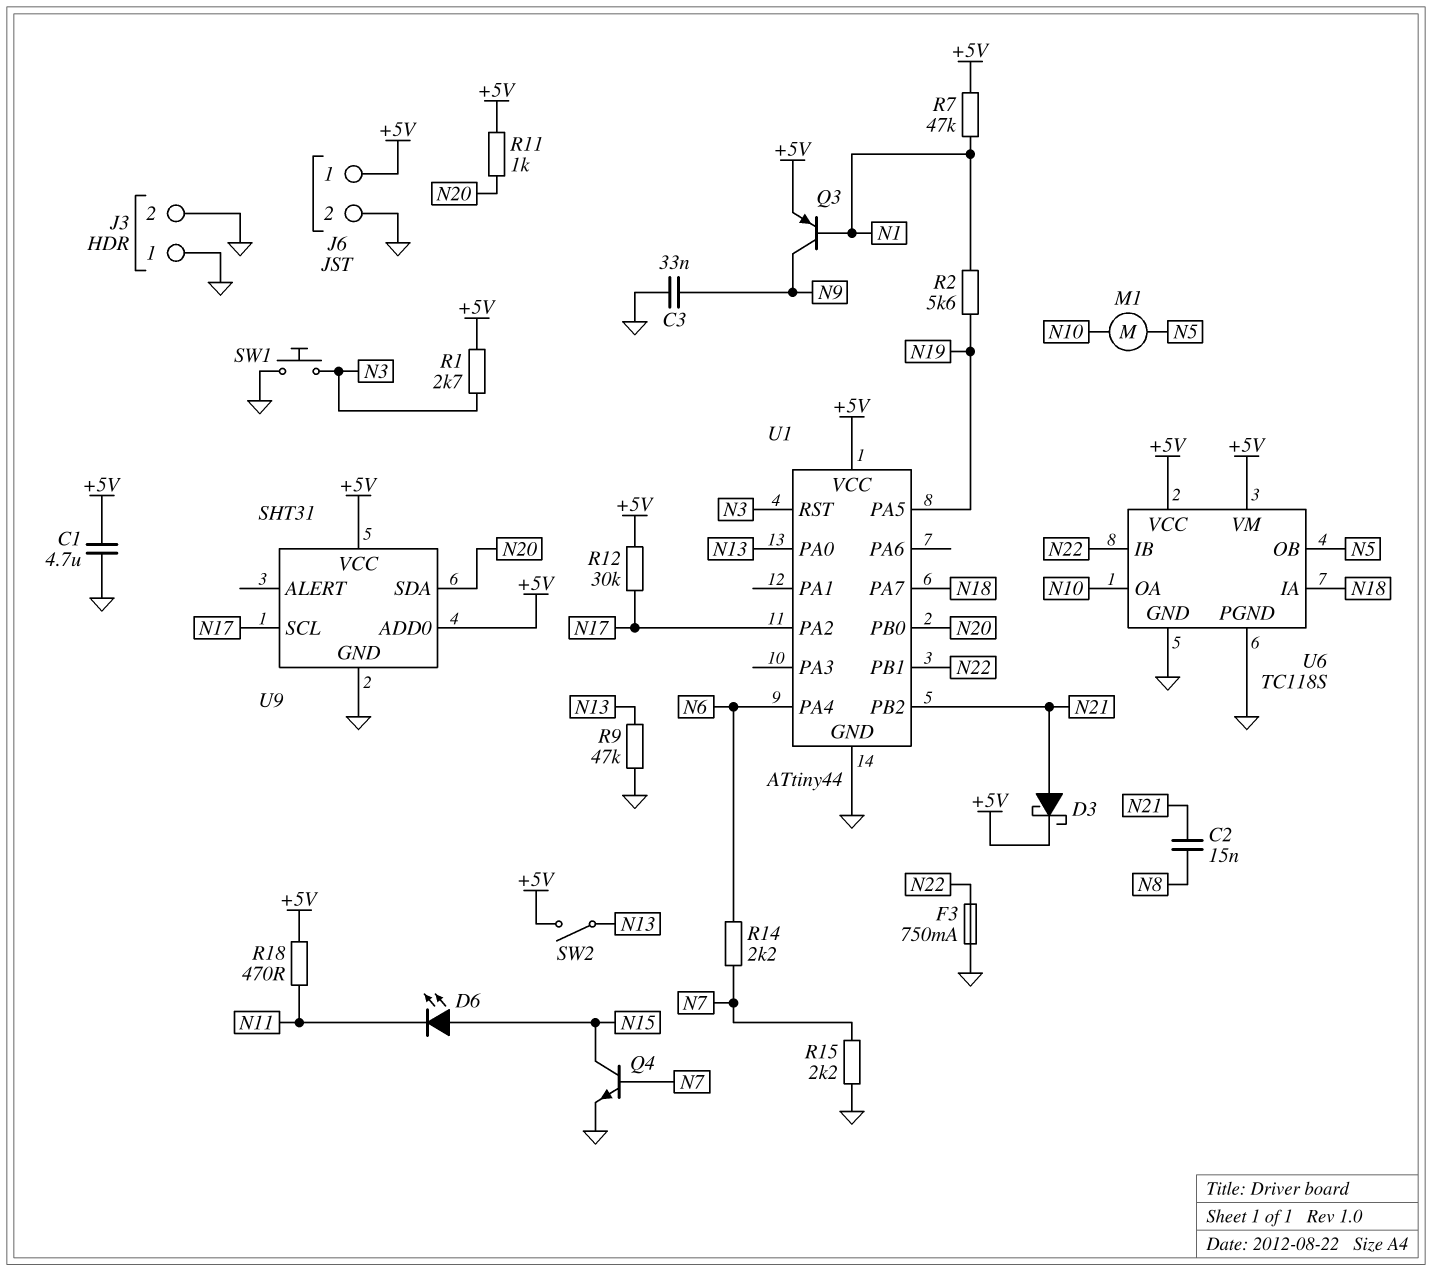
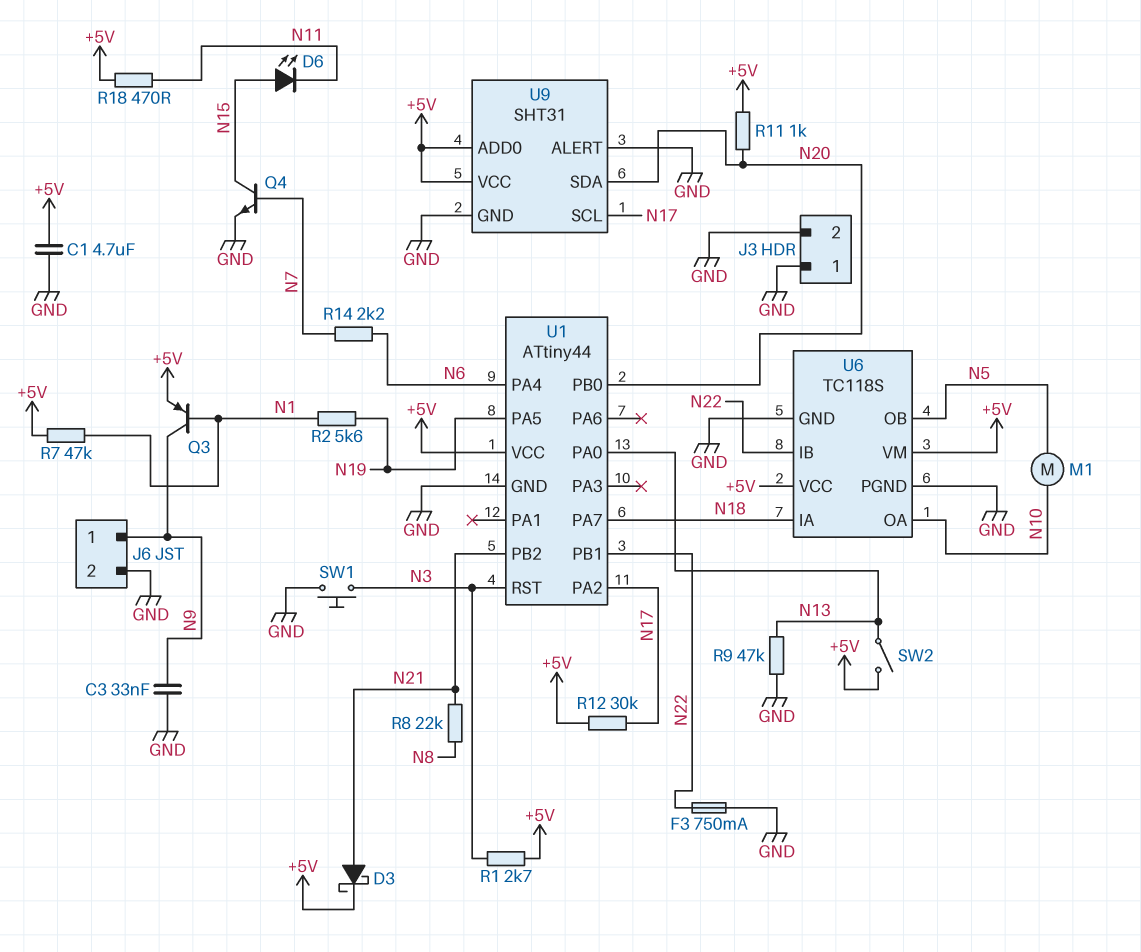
C2: 15nF (N8, N21) -> none
J6 pin 1: +5V -> N9
R8: none -> 22k (N8, N21)
R15: 2.2k (GND, N7) -> none
U9 pin ALERT: none -> GND

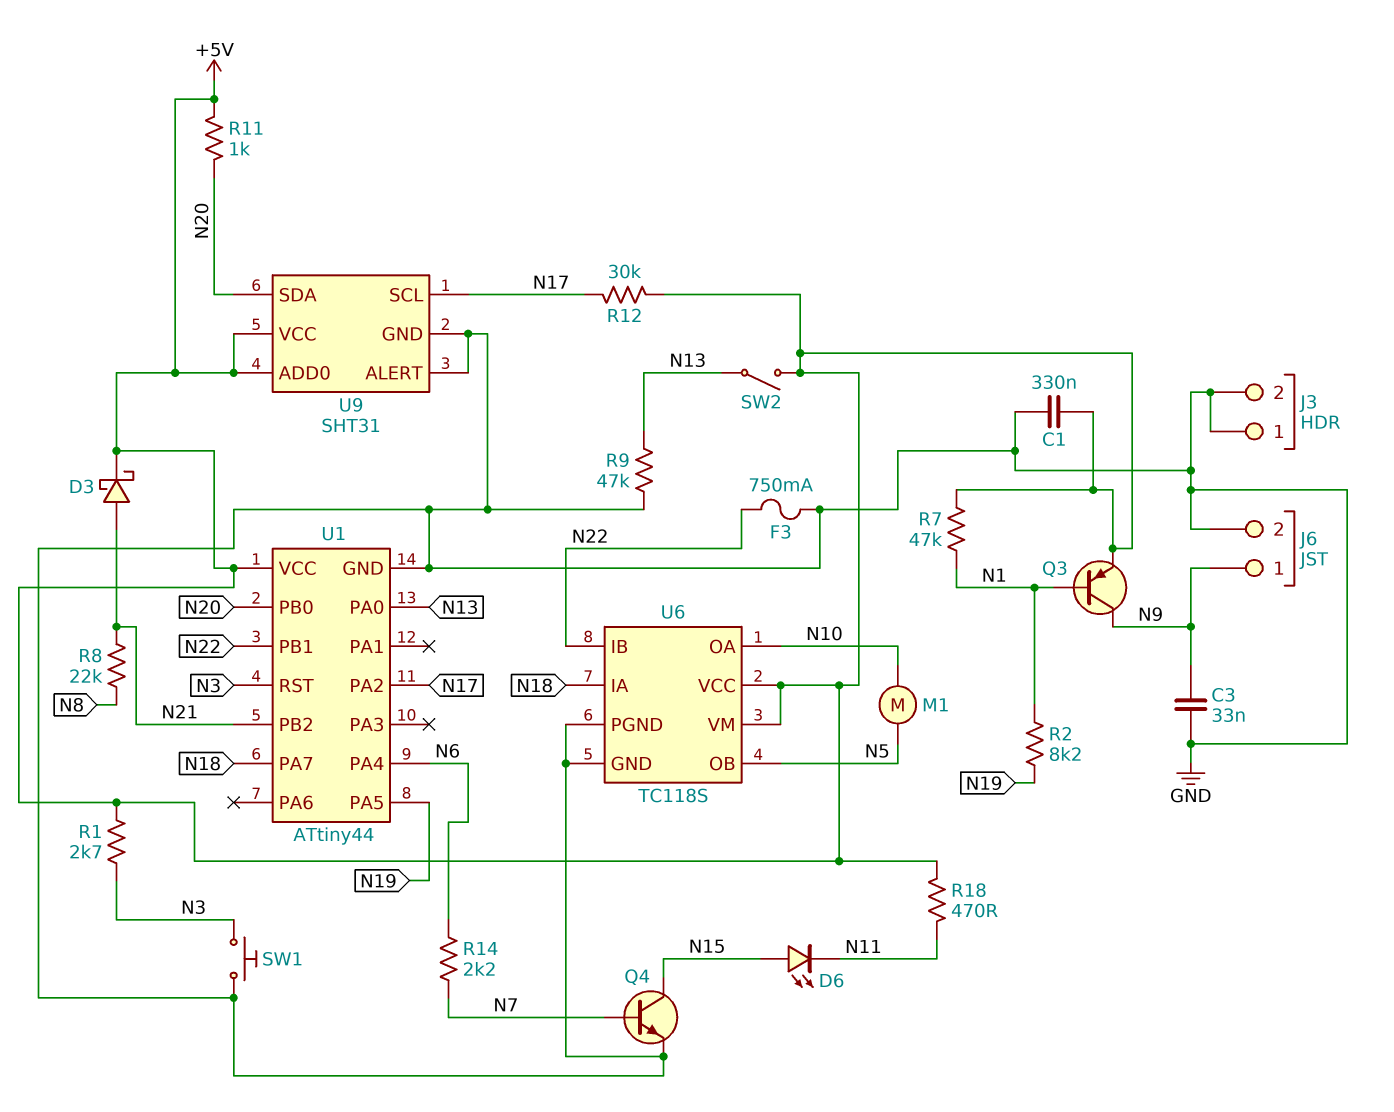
C1: 4.7uF (+5V, GND) -> 330nF (+5V, GND)
R2: 5.6k (N1, N19) -> 8.2k (N1, N19)

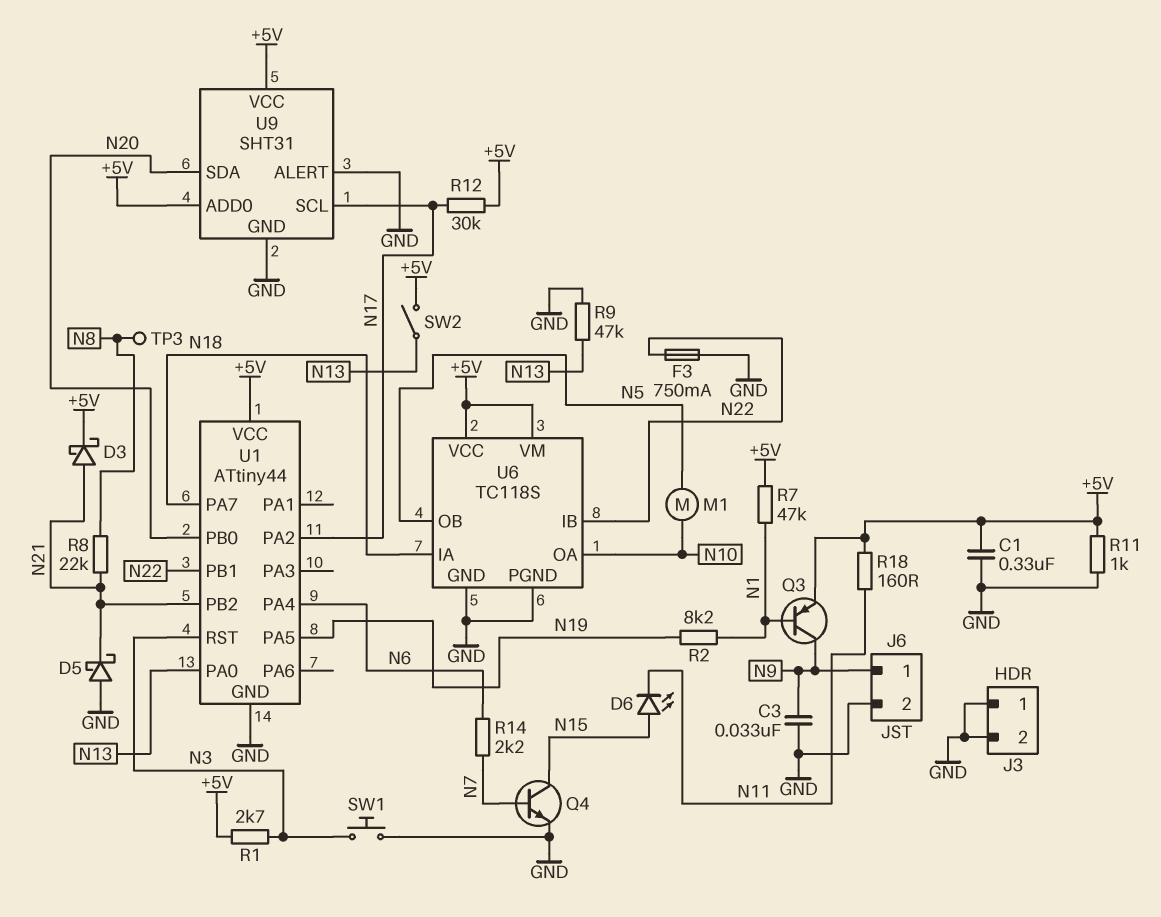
D5: none -> schottky (A GND, K N21)
R11: 1k (+5V, N20) -> 1k (+5V, GND)
R18: 470 (+5V, N11) -> 160 (+5V, N11)
TP3: none -> test point (N8)

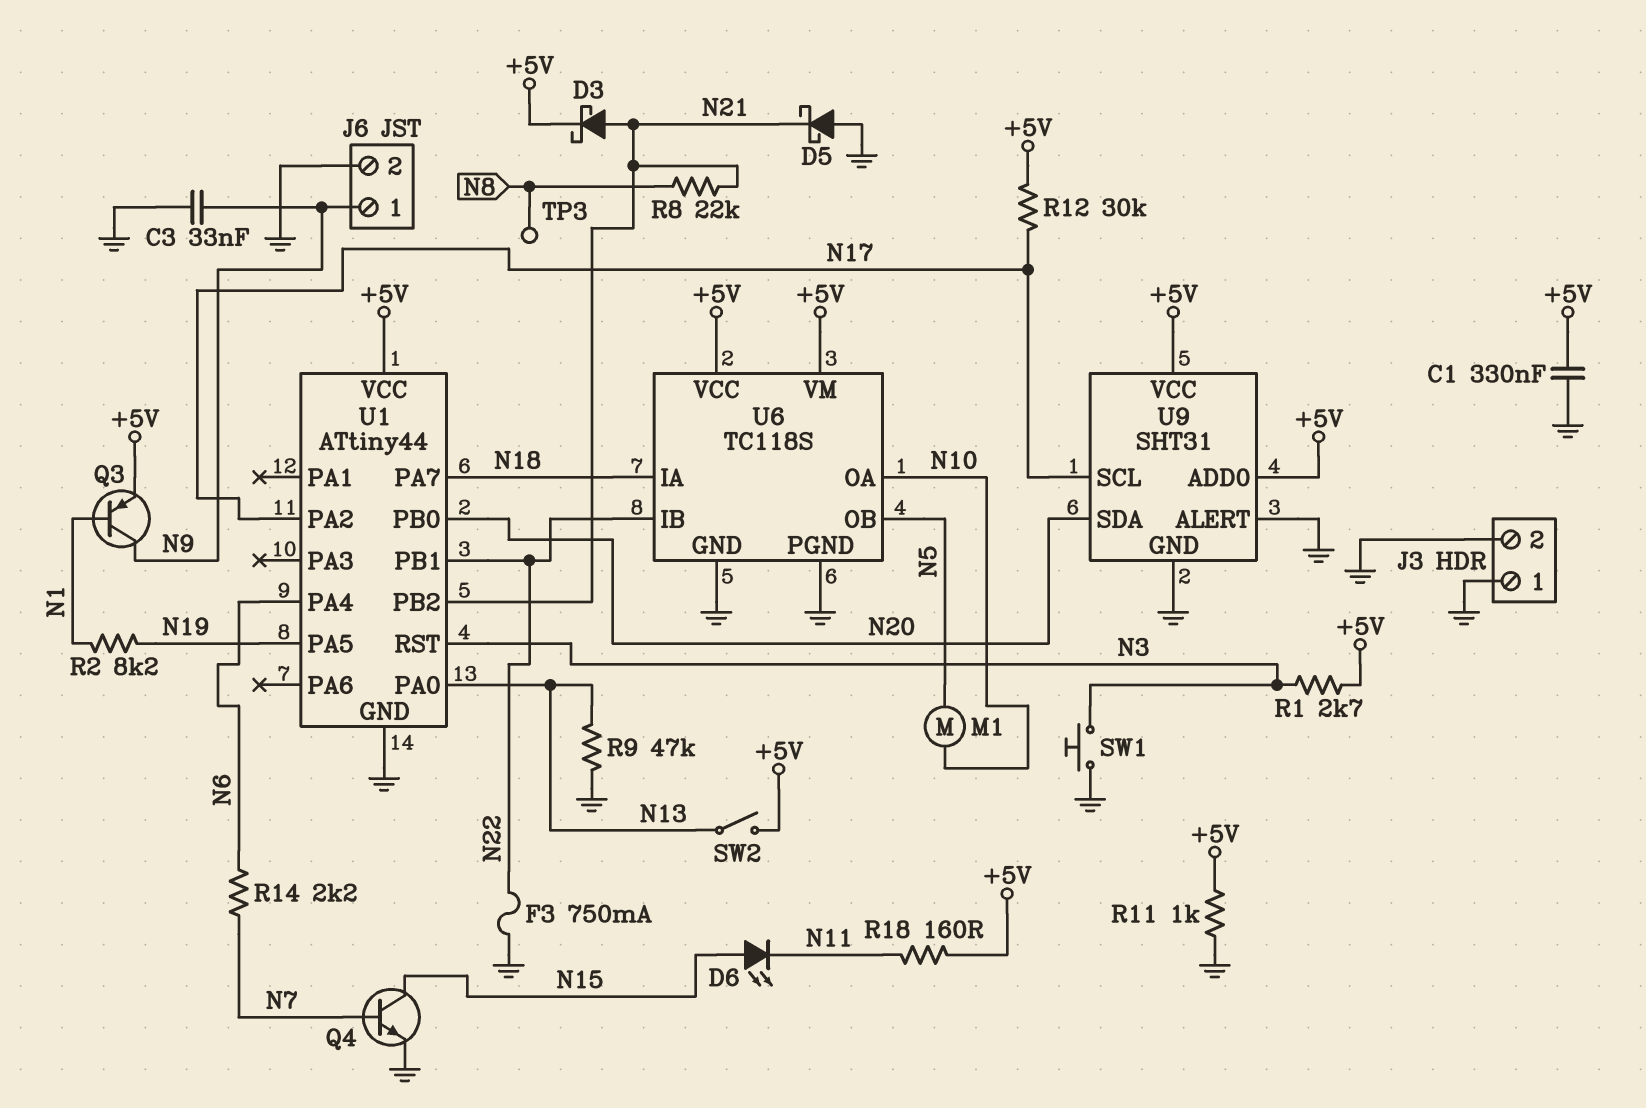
R7: 47k (+5V, N1) -> none

